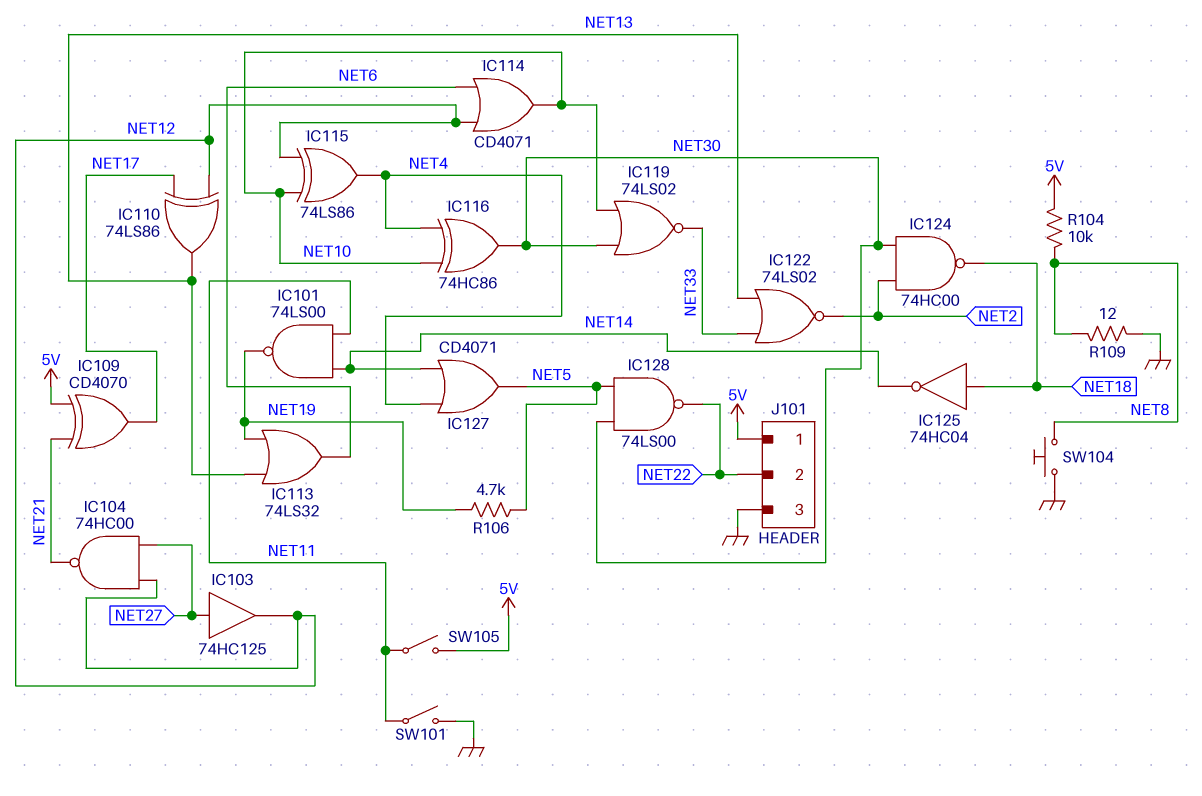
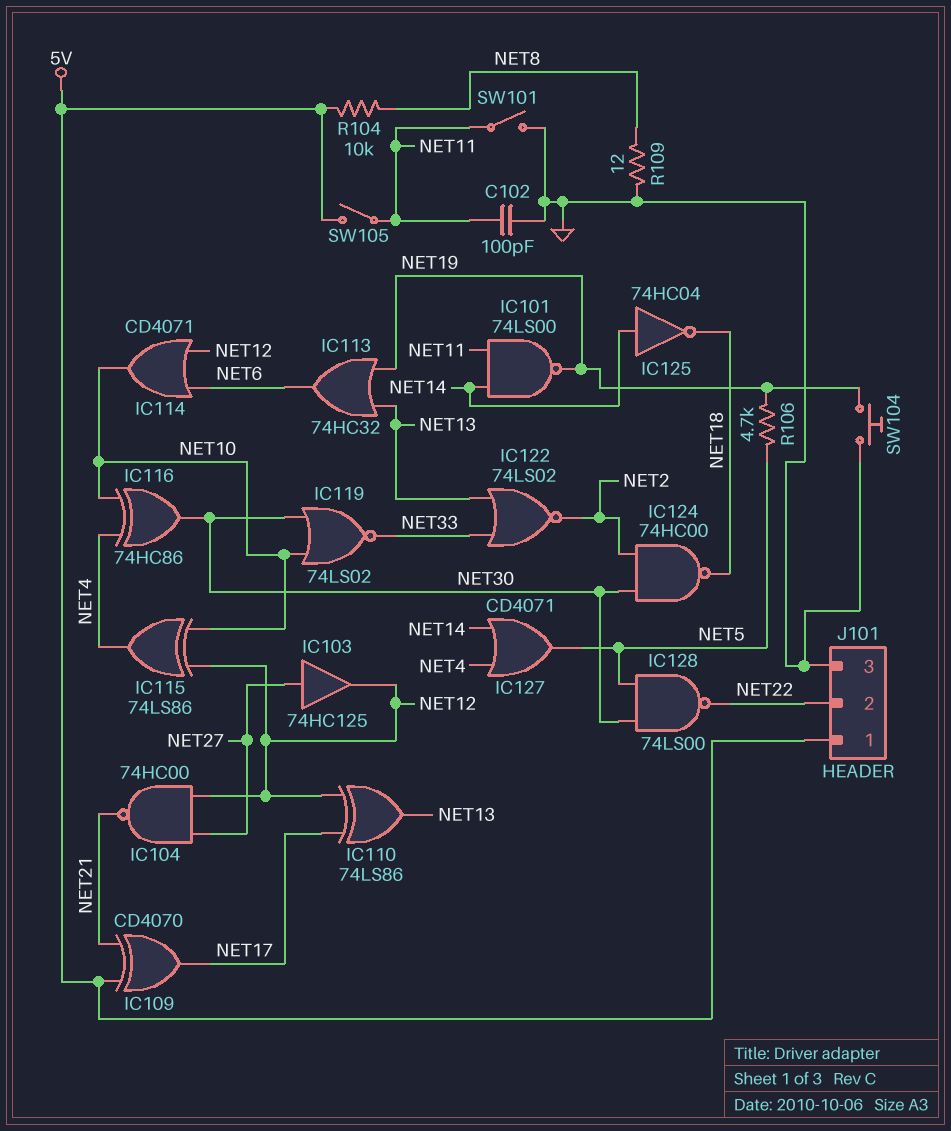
C102: none -> 100pF (GND, NET11)
IC113: OR 74LS32 (in NET13, in NET19, out NET6) -> OR 74HC32 (in NET13, in NET19, out NET6)
IC125: NOT 74HC04 (in NET18, out NET14) -> NOT 74HC04 (in NET14, out NET18)
SW104: button (GND, NET8) -> button (GND, NET19)

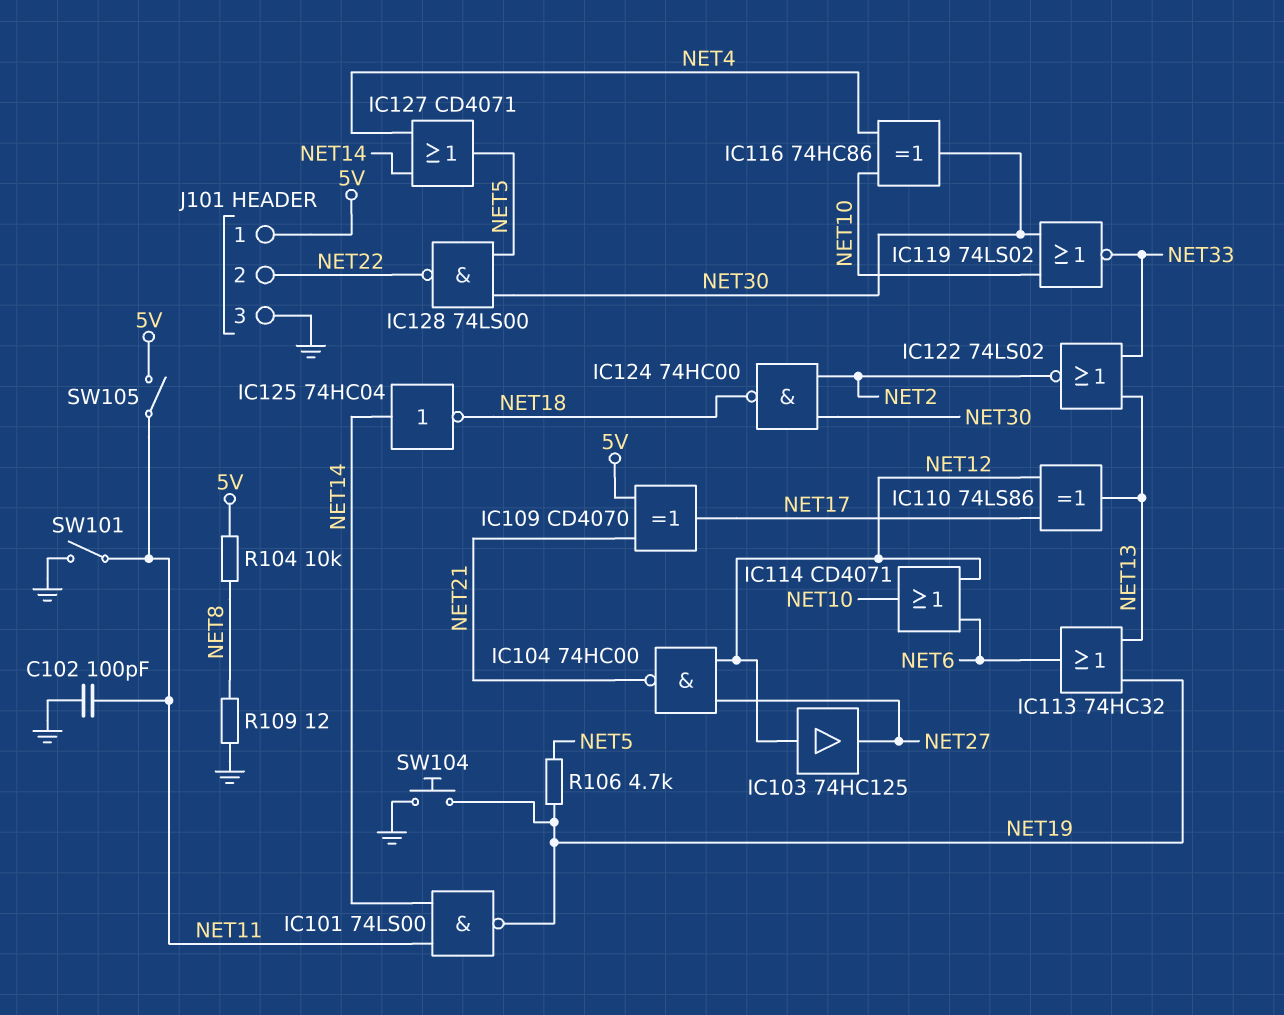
IC103: buffer 74HC125 (in NET27, out NET12) -> buffer 74HC125 (in NET12, out NET27)
IC115: XOR 74LS86 (in NET10, in NET12, out NET4) -> none

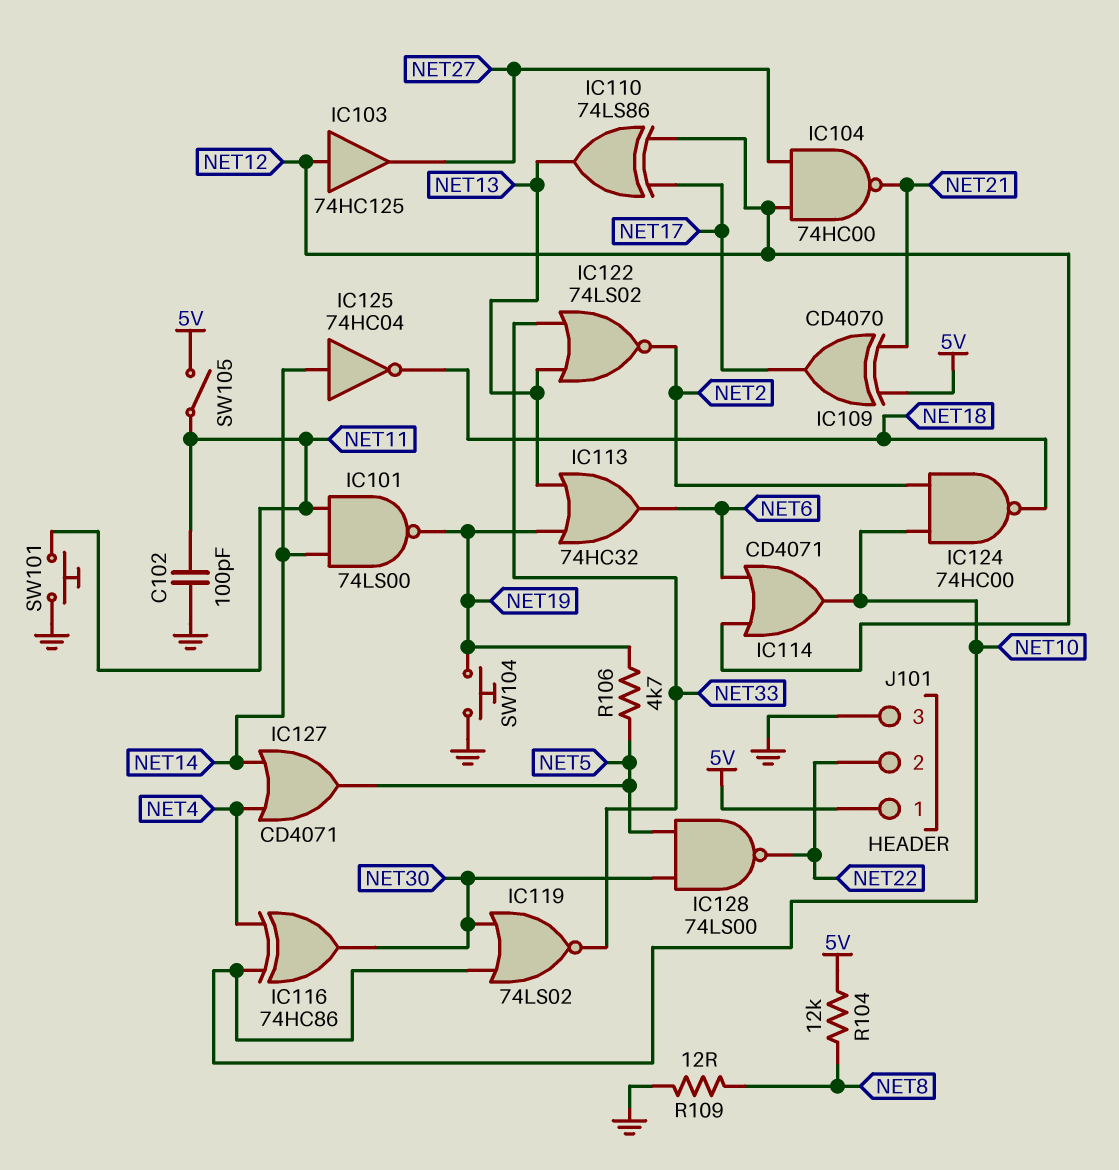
IC124: NAND 74HC00 (in NET2, in NET30, out NET18) -> NAND 74HC00 (in NET2, in NET10, out NET18)
R104: 10k (5V, NET8) -> 12k (5V, NET8)
SW101: switch (GND, NET11) -> button (GND, NET11)

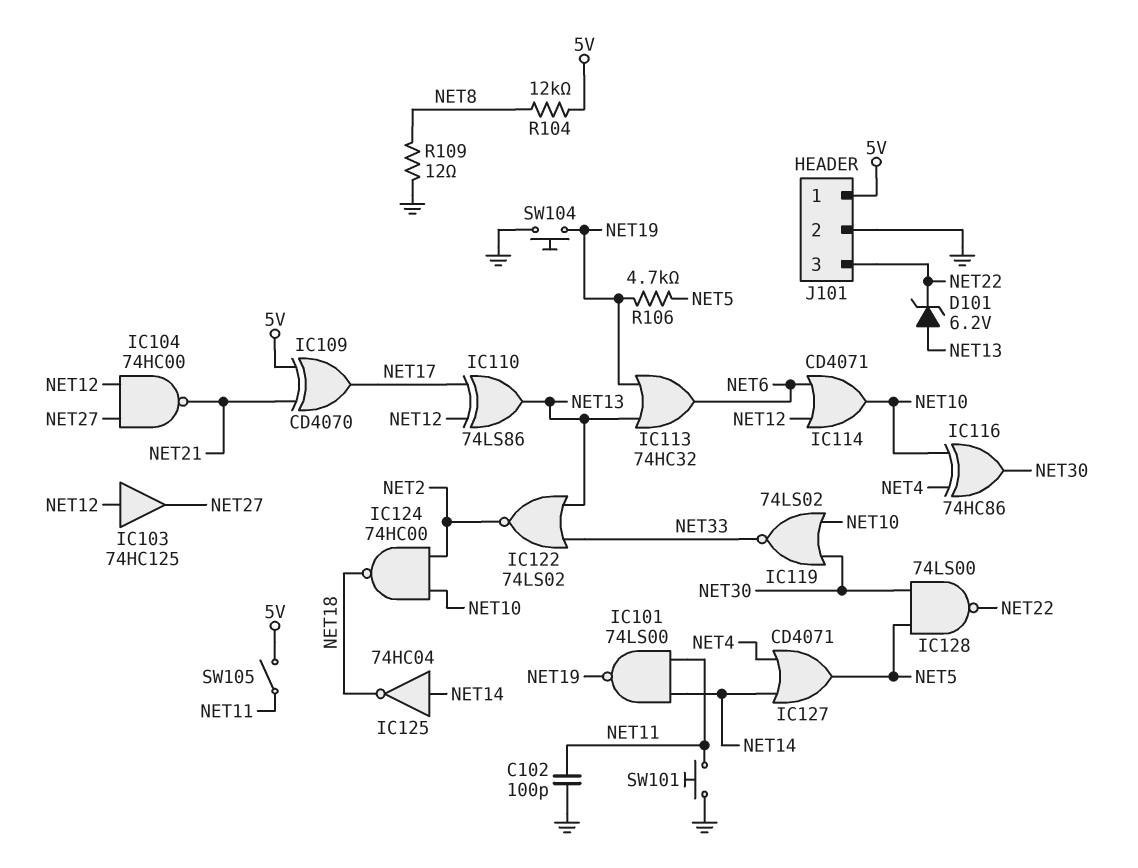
D101: none -> zener 6.2V (A NET13, K NET22)
J101 pin 2: NET22 -> GND
J101 pin 3: GND -> NET22

